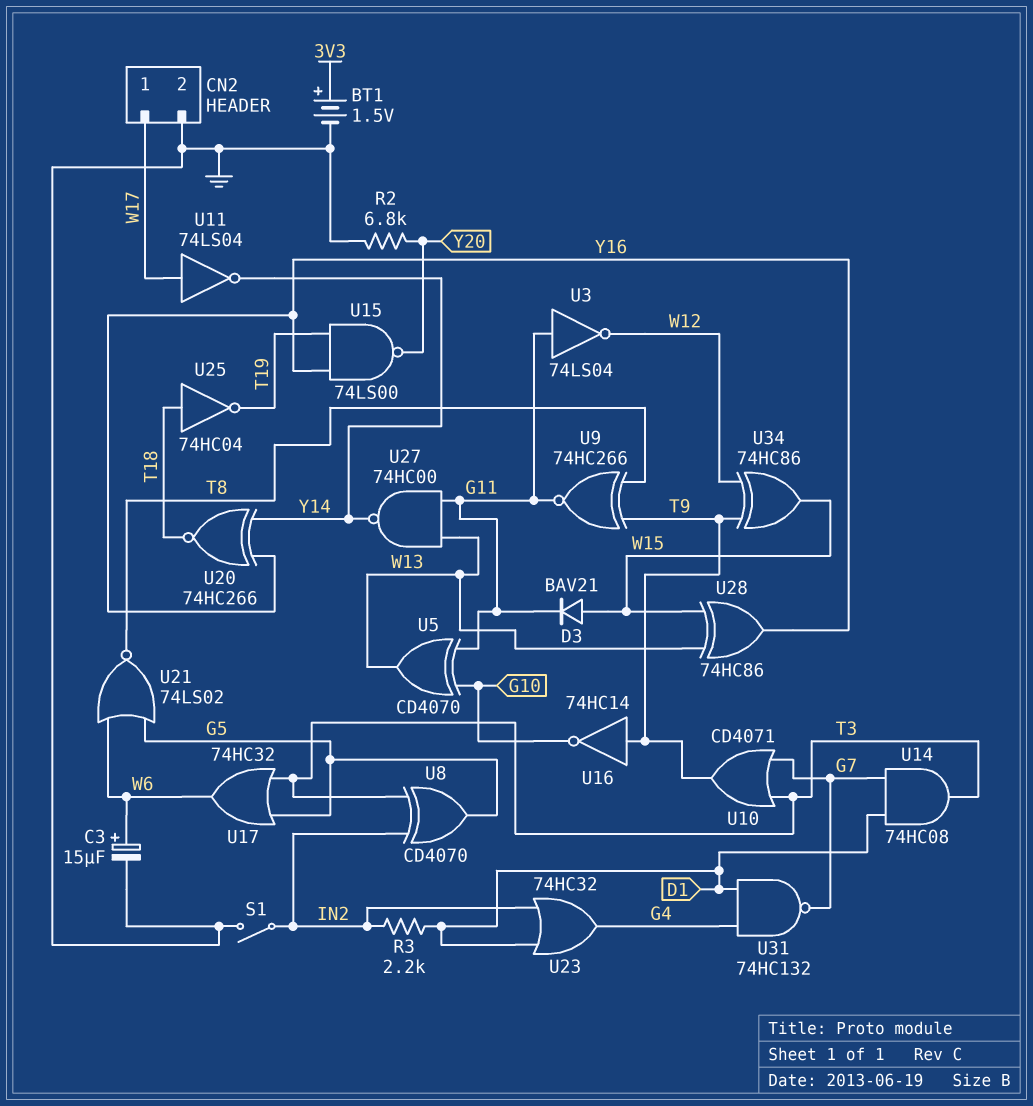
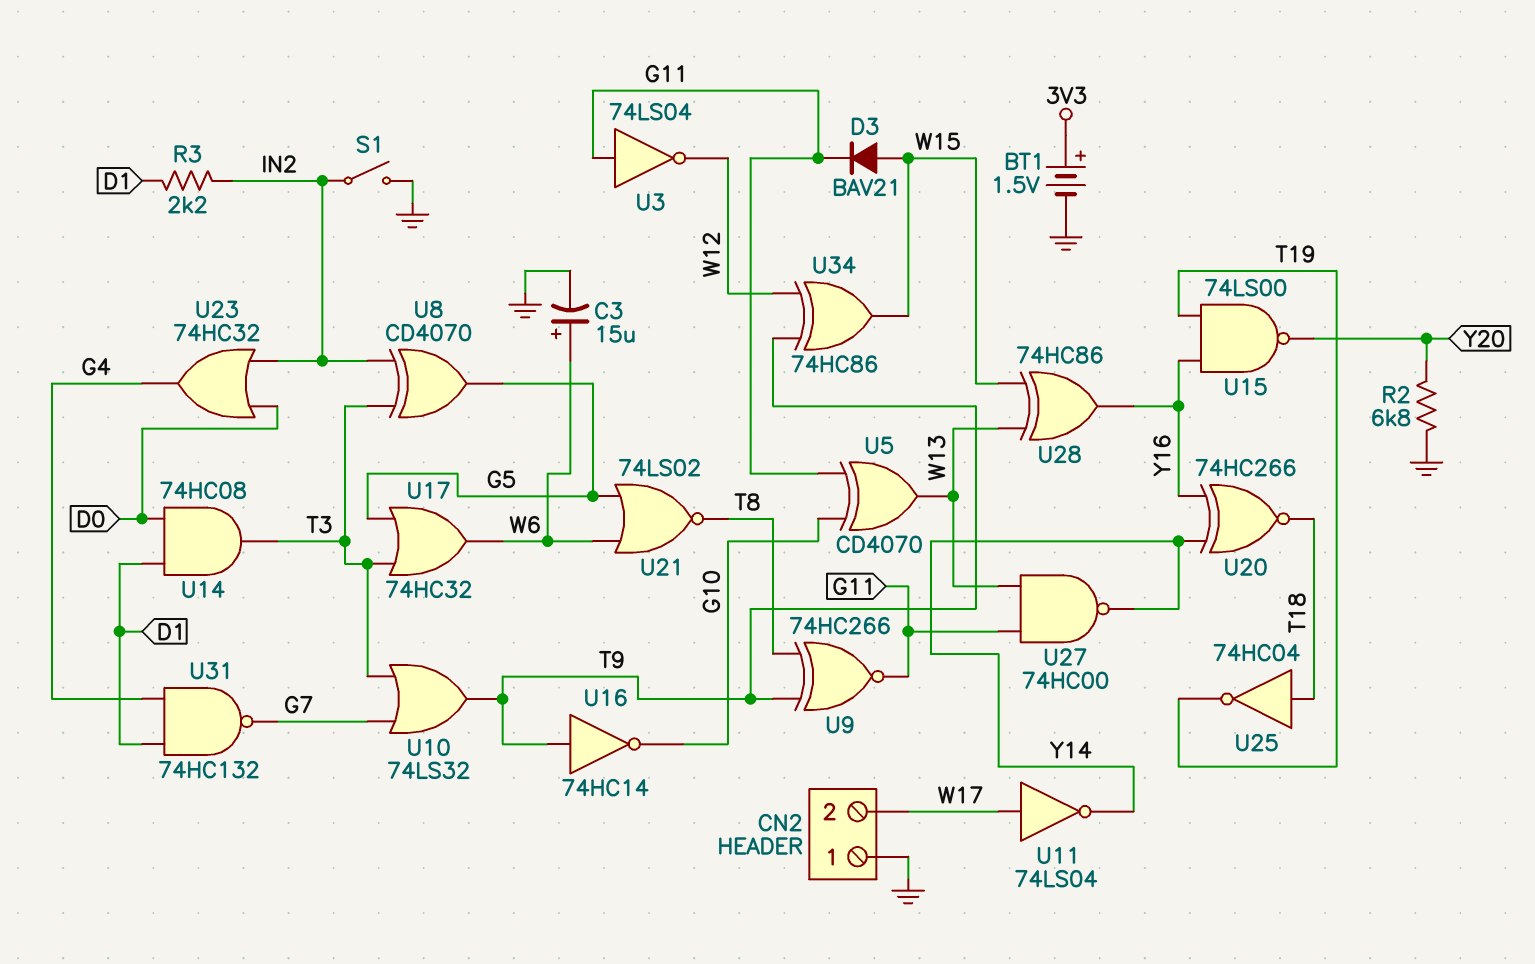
CN2 pin 1: W17 -> GND
CN2 pin 2: GND -> W17
U10: OR CD4071 (in G7, in T3, out T9) -> OR 74LS32 (in G7, in T3, out T9)
U14: AND 74HC08 (in D1, in G7, out T3) -> AND 74HC08 (in D0, in D1, out T3)
U23: OR 74HC32 (in D1, in IN2, out G4) -> OR 74HC32 (in D0, in IN2, out G4)

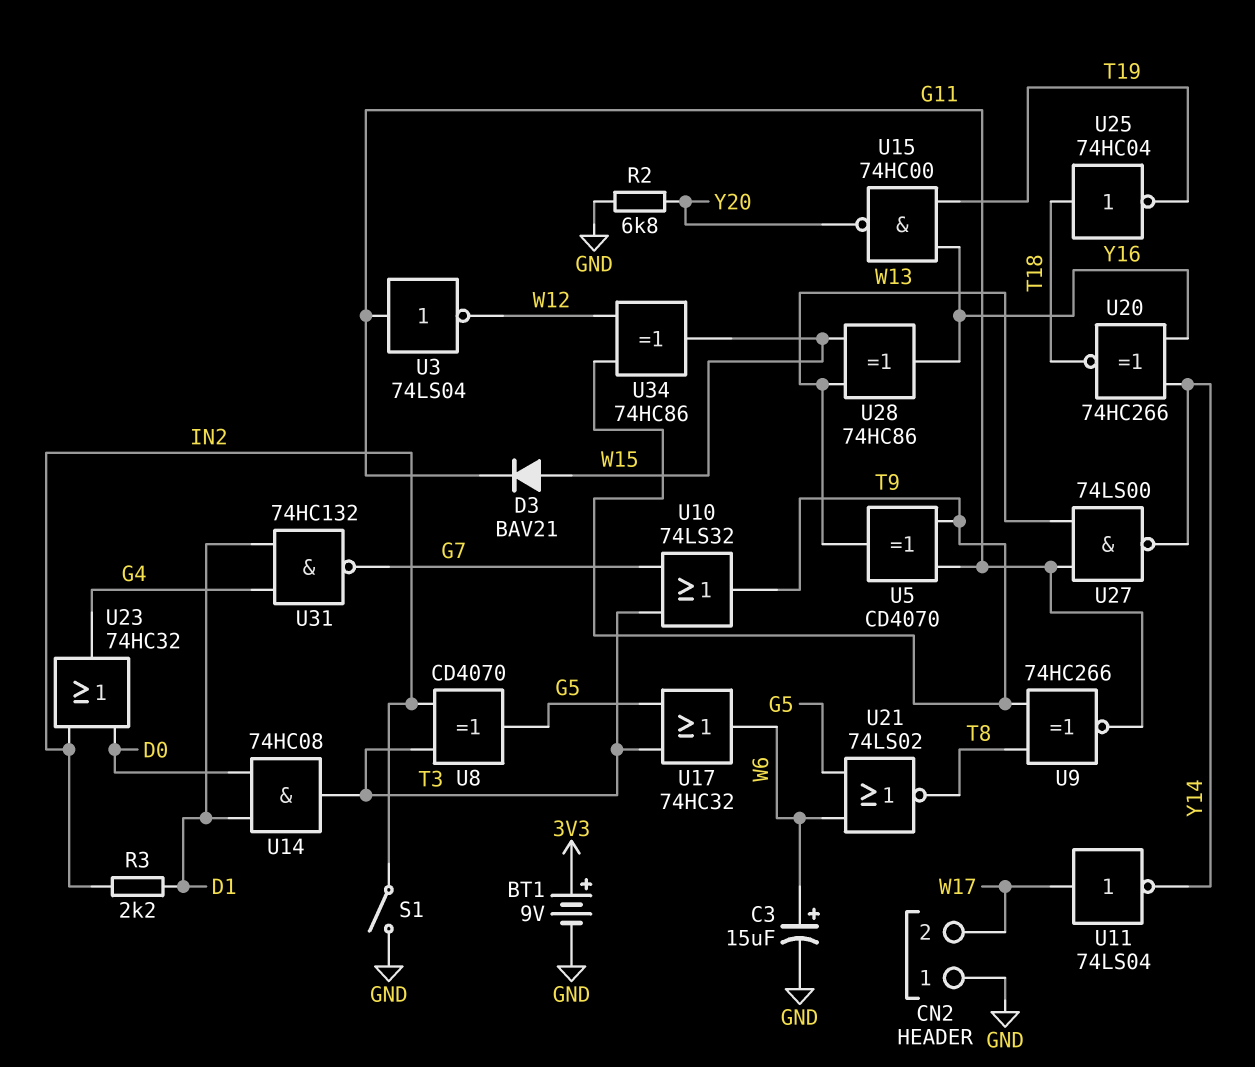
BT1: 1.5V (plus 3V3, minus GND) -> 9V (plus 3V3, minus GND)
U5: XOR CD4070 (in G10, in G11, out W13) -> XOR CD4070 (in G11, in T9, out W13)
U15: NAND 74LS00 (in T19, in Y16, out Y20) -> NAND 74HC00 (in T19, in Y16, out Y20)
U16: NOT 74HC14 (in T9, out G10) -> none
U27: NAND 74HC00 (in G11, in W13, out Y14) -> NAND 74LS00 (in G11, in W13, out Y14)

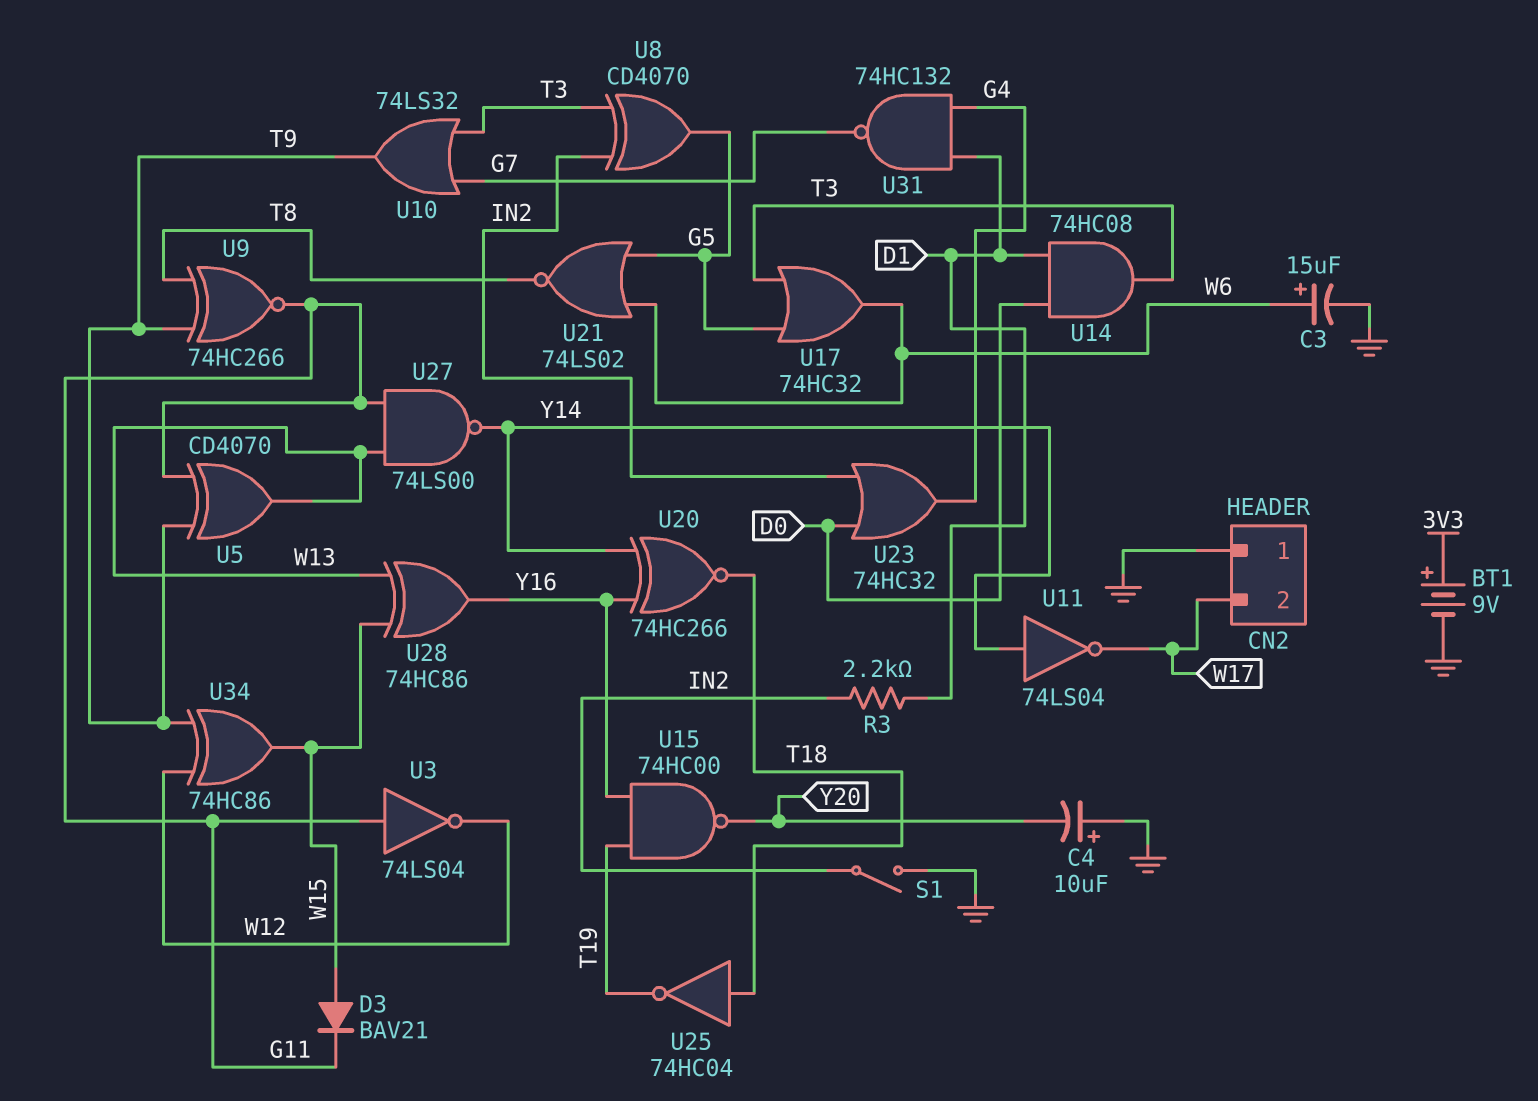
C4: none -> 10uF (plus GND, minus Y20)
R2: 6.8k (GND, Y20) -> none
U11: NOT 74LS04 (in W17, out Y14) -> NOT 74LS04 (in Y14, out W17)

